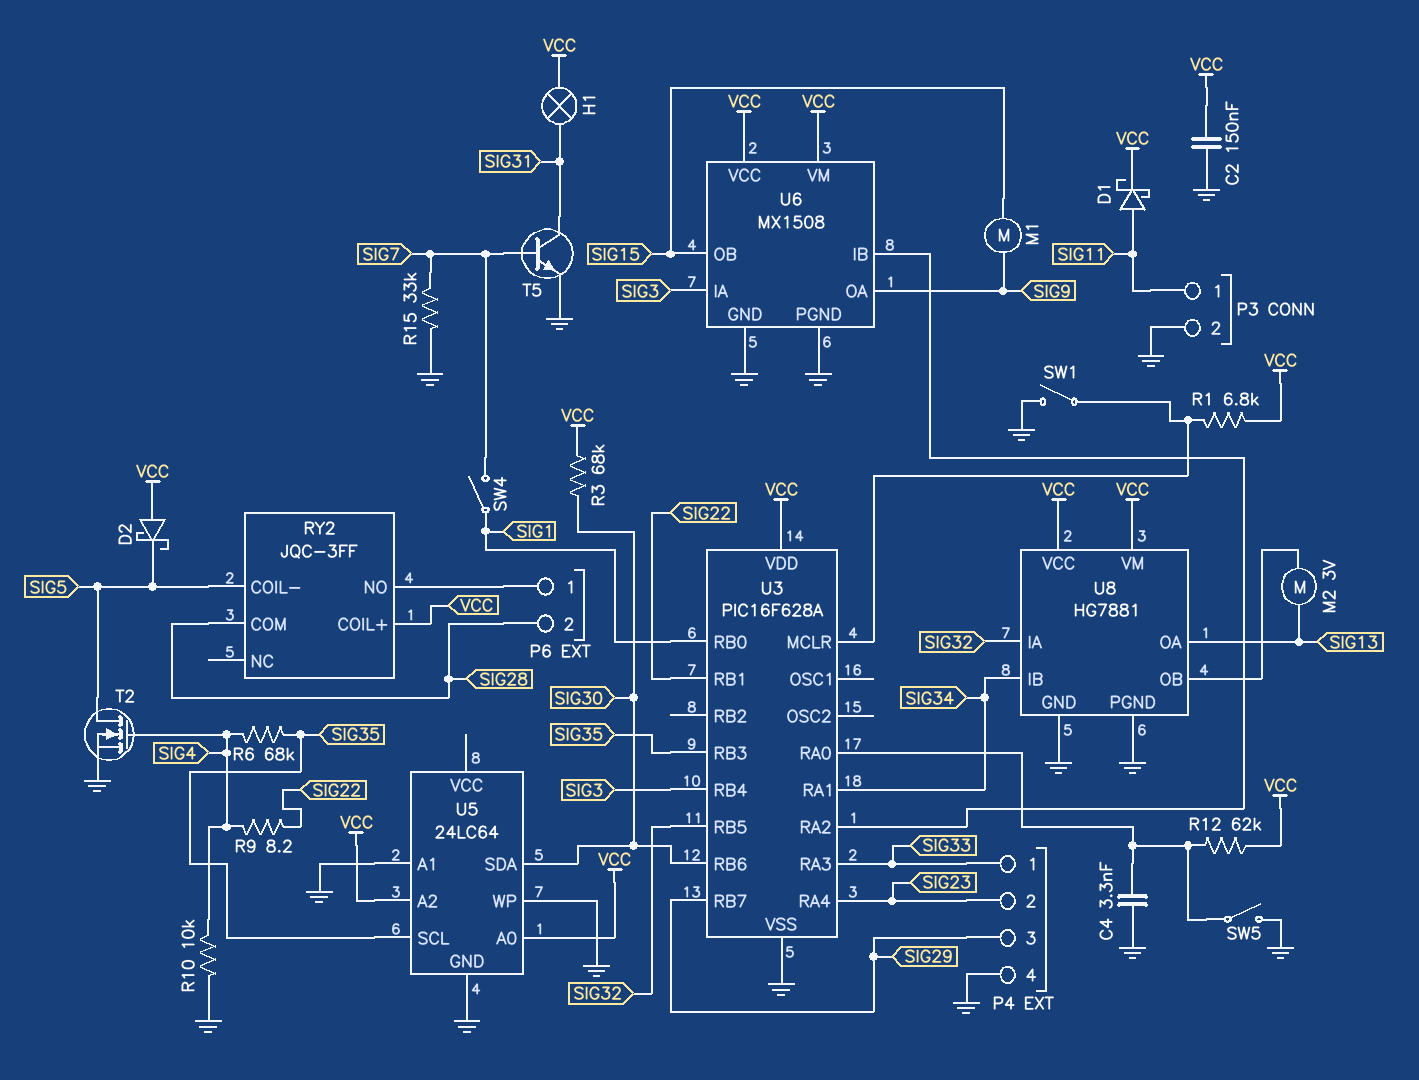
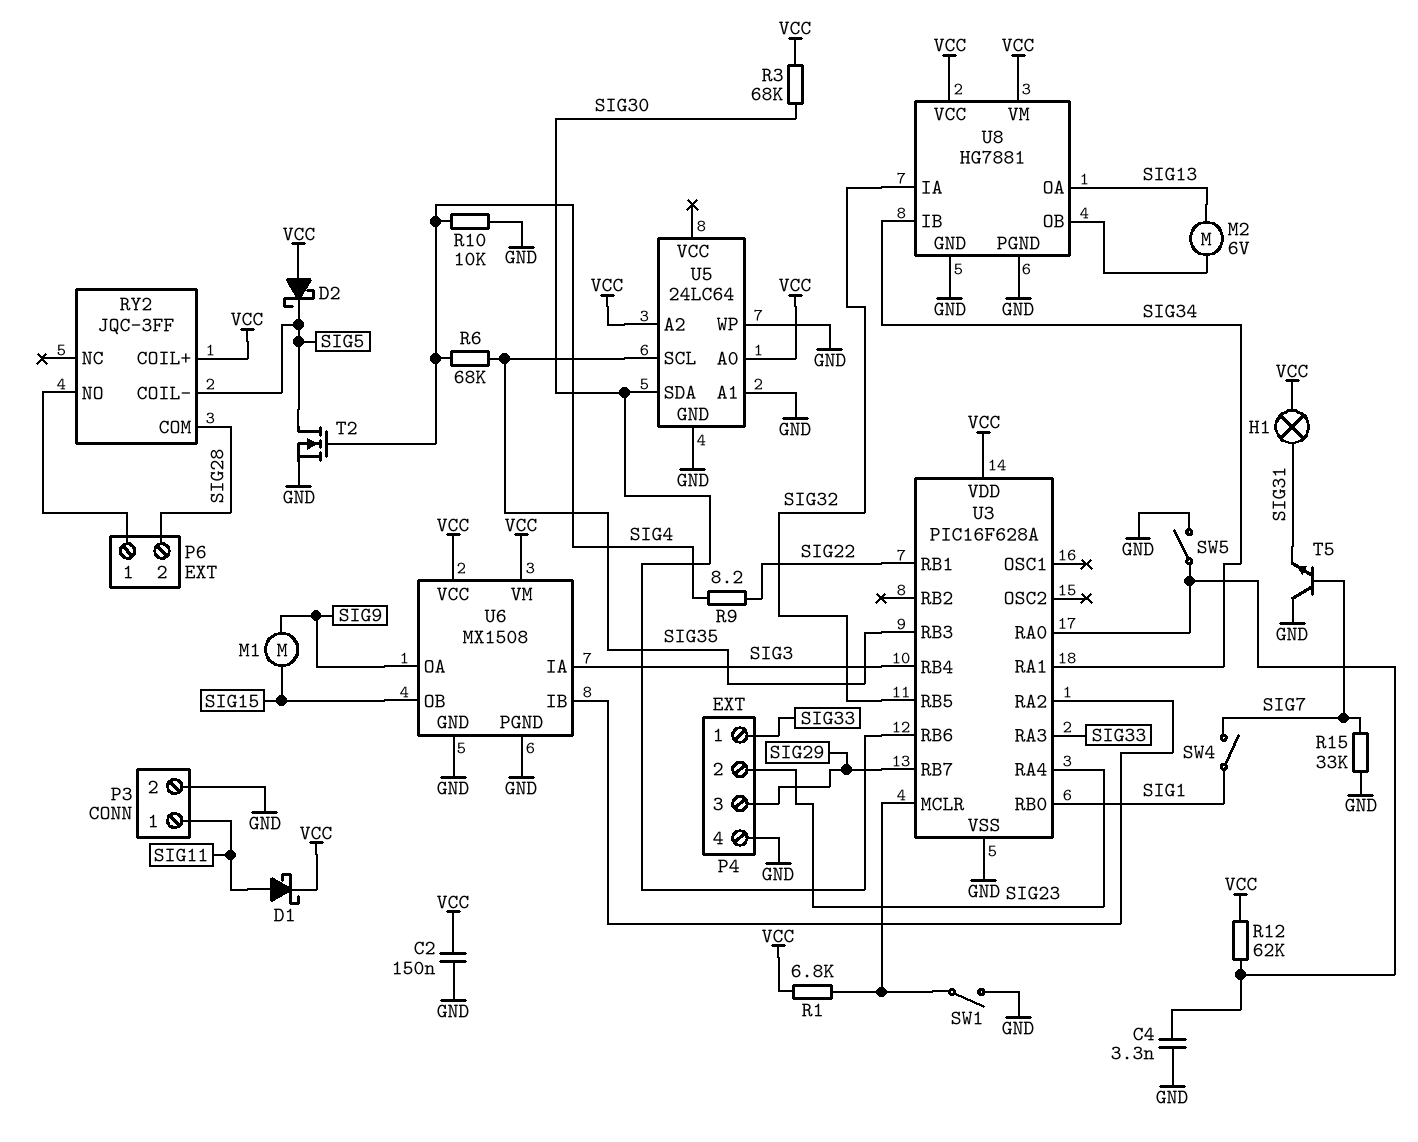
M2: motor 3V (SIG13, U8/OB) -> motor 6V (SIG13, U8/OB)
T5: NPN (B SIG7, C SIG31, E GND) -> NPN (B SIG7, C GND, E SIG31)

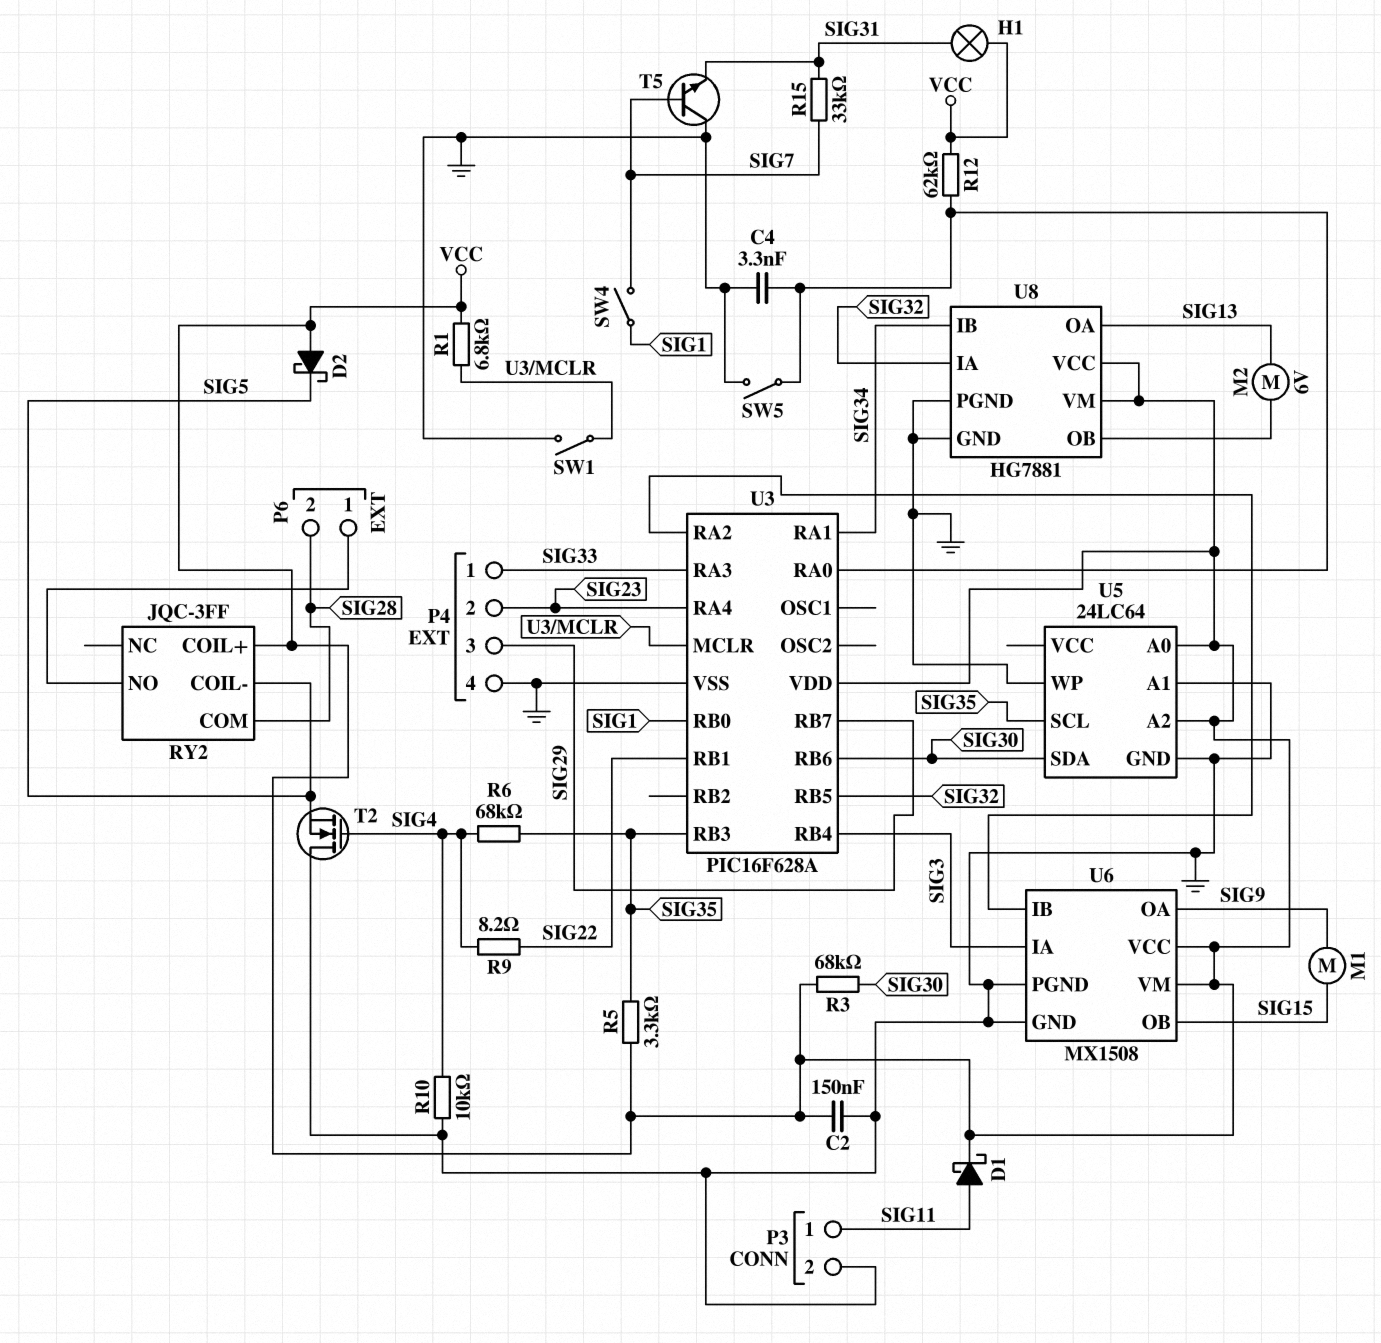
R5: none -> 3.3k (SIG35, VCC)
R15: 33k (GND, SIG7) -> 33k (SIG7, SIG31)
T2: NMOS (G SIG4, D SIG5, S GND) -> NMOS (G SIG4, D GND, S SIG5)

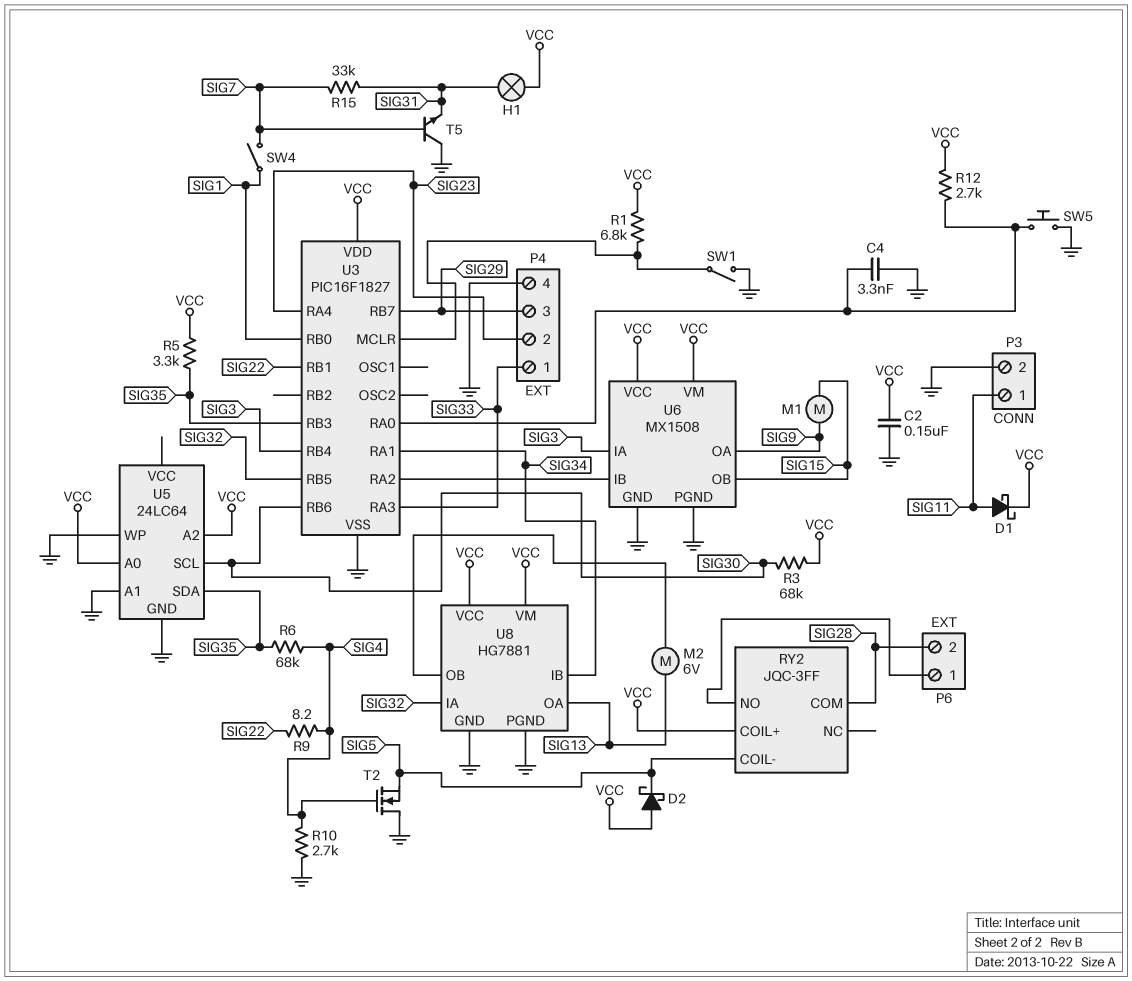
R10: 10k (GND, SIG4) -> 2.7k (GND, SIG4)
R12: 62k (U3/RA0, VCC) -> 2.7k (U3/RA0, VCC)
SW5: switch (GND, U3/RA0) -> button (GND, U3/RA0)
U3: PIC16F628A -> PIC16F1827
U5 pin SCL: SIG35 -> SIG30
U5 pin SDA: SIG30 -> SIG35

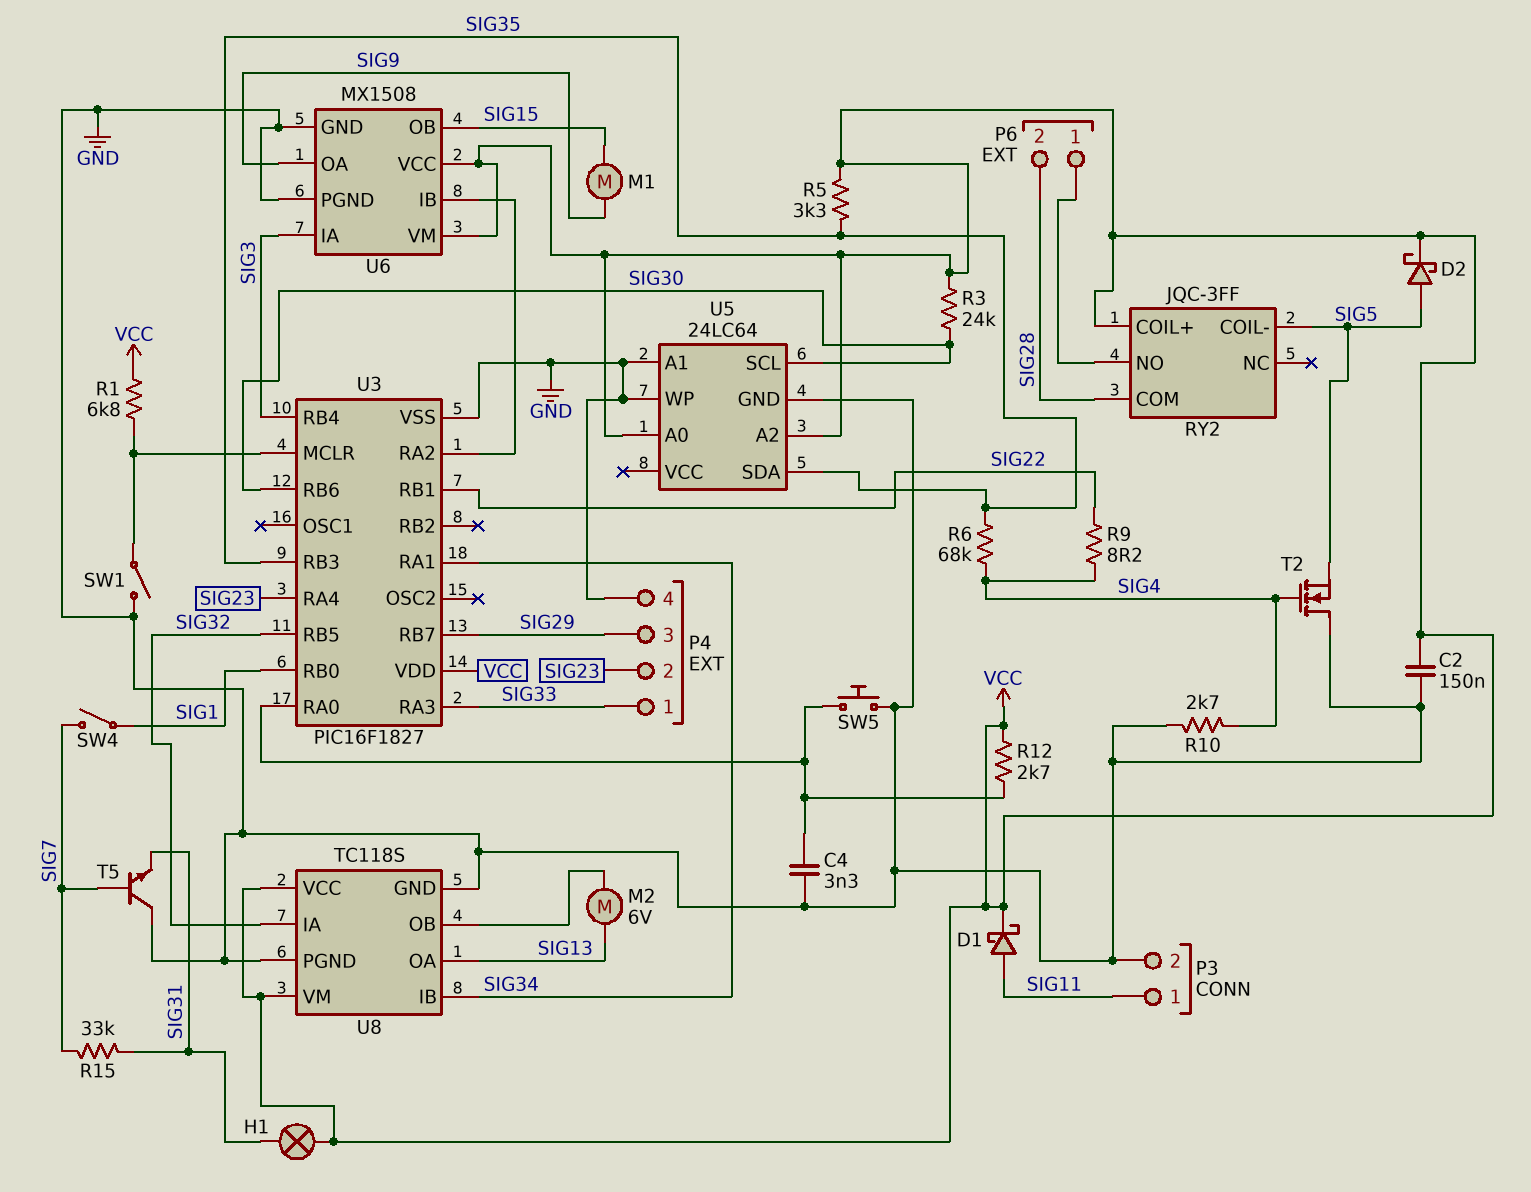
D2: schottky (A VCC, K SIG5) -> schottky (A SIG5, K VCC)
R3: 68k (SIG30, VCC) -> 24k (SIG30, VCC)
U8: HG7881 -> TC118S

